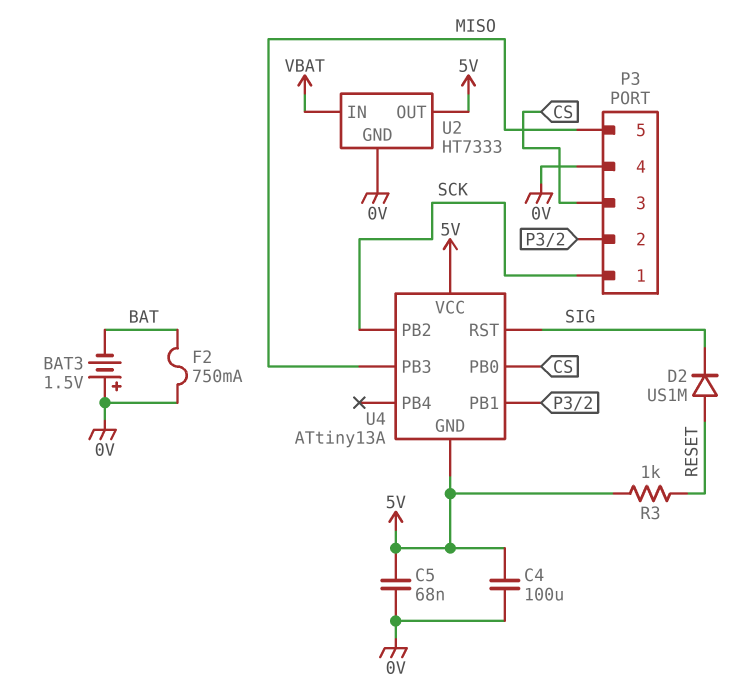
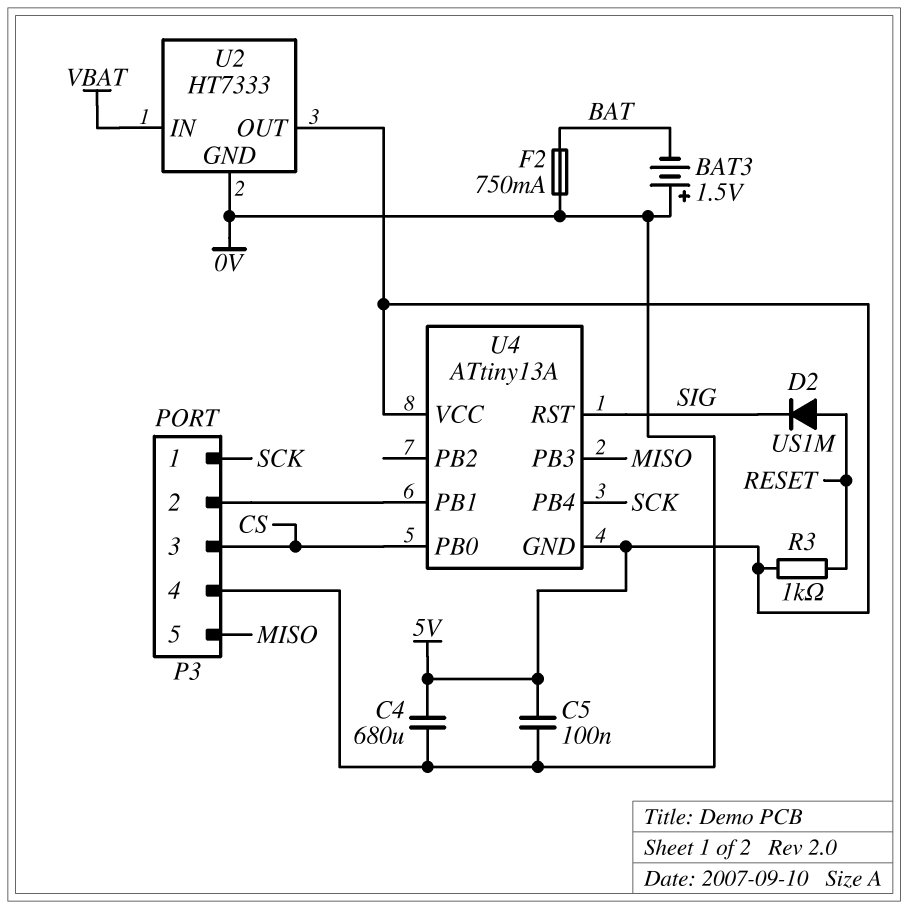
C4: 100uF (0V, 5V) -> 680uF (0V, 5V)
C5: 68nF (0V, 5V) -> 100nF (0V, 5V)
U4 pin PB2: SCK -> none
U4 pin PB4: none -> SCK

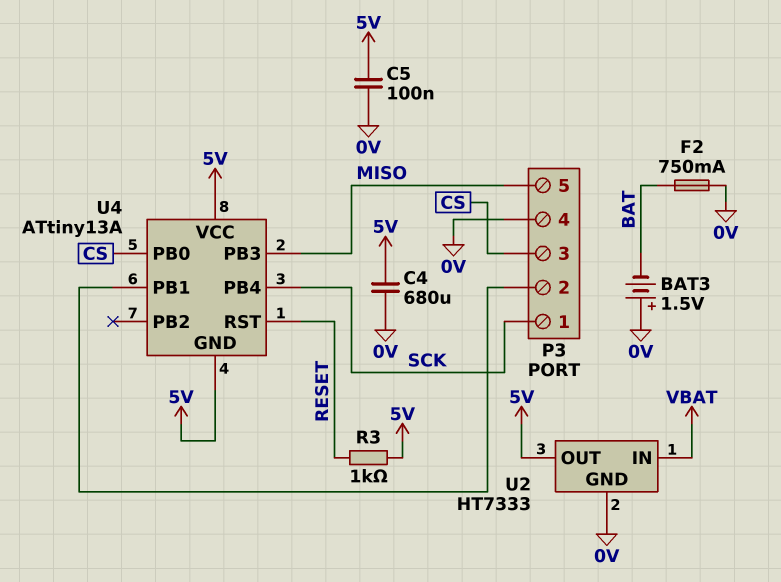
D2: diode US1M (A RESET, K SIG) -> none
U4 pin RST: SIG -> RESET

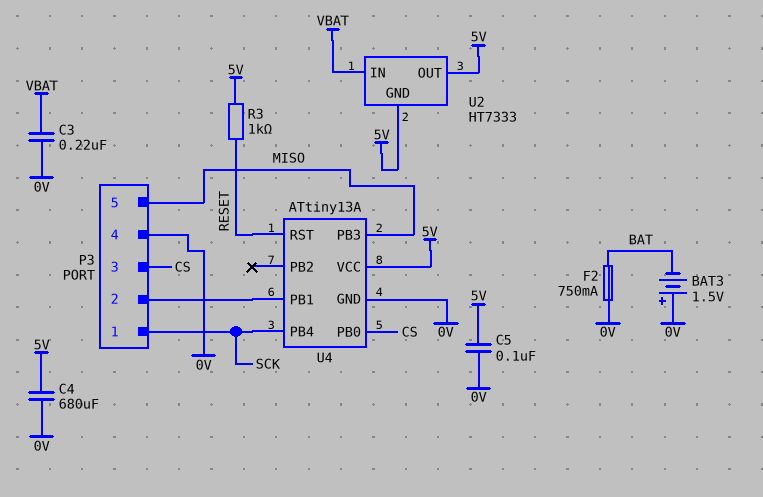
C3: none -> 220nF (0V, VBAT)
U2 pin GND: 0V -> 5V
U4 pin GND: 5V -> 0V

